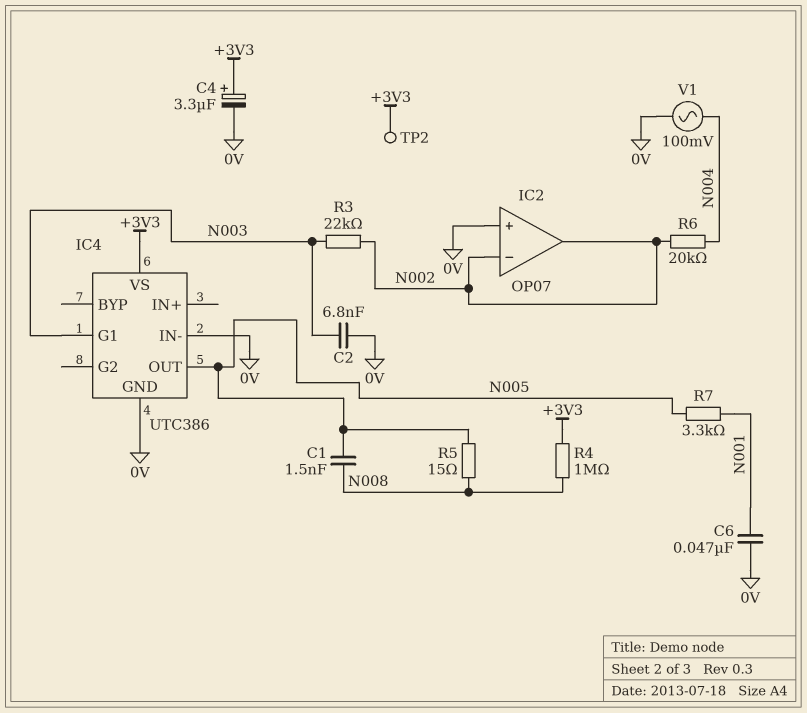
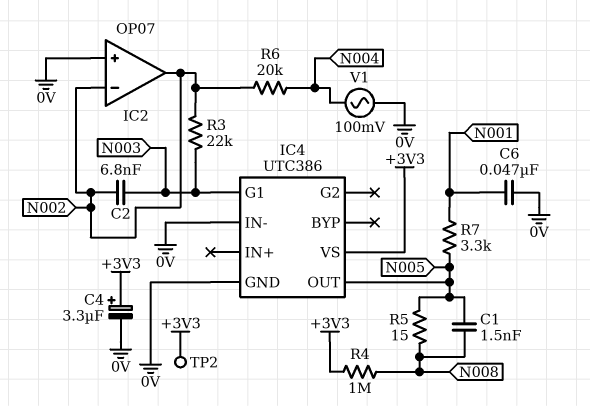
C2: 6.8nF (0V, N003) -> 6.8nF (N002, N003)

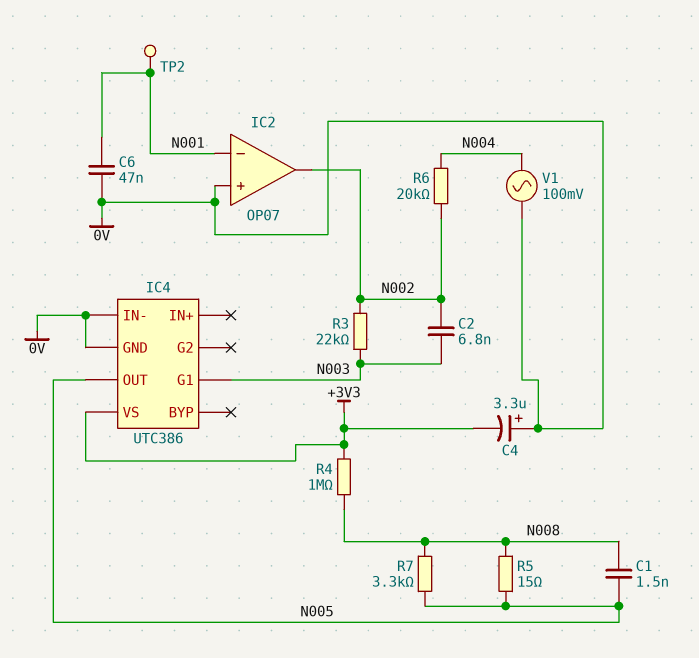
C4: 3.3uF (plus +3V3, minus 0V) -> 3.3uF (plus 0V, minus +3V3)
IC2 pin in-: N002 -> N001
R7: 3.3k (N001, N005) -> 3.3k (N005, N008)
TP2: test point (+3V3) -> test point (N001)

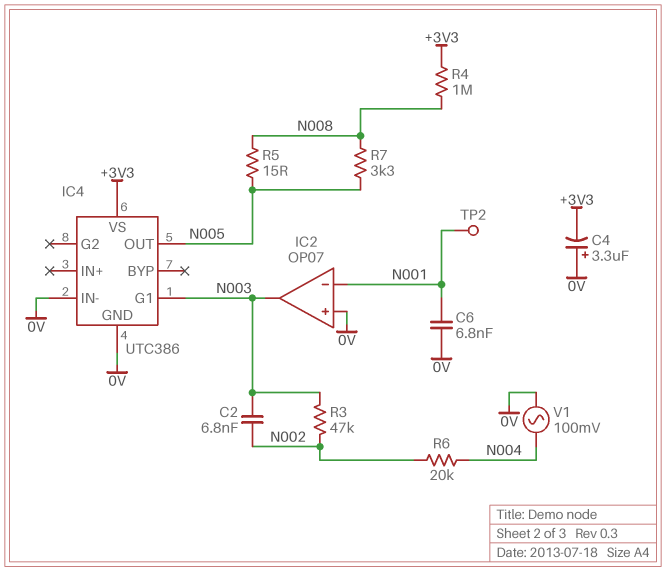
C1: 1.5nF (N005, N008) -> none
C6: 47nF (0V, N001) -> 6.8nF (0V, N001)
IC2 pin out: N002 -> N003
R3: 22k (N002, N003) -> 47k (N002, N003)

